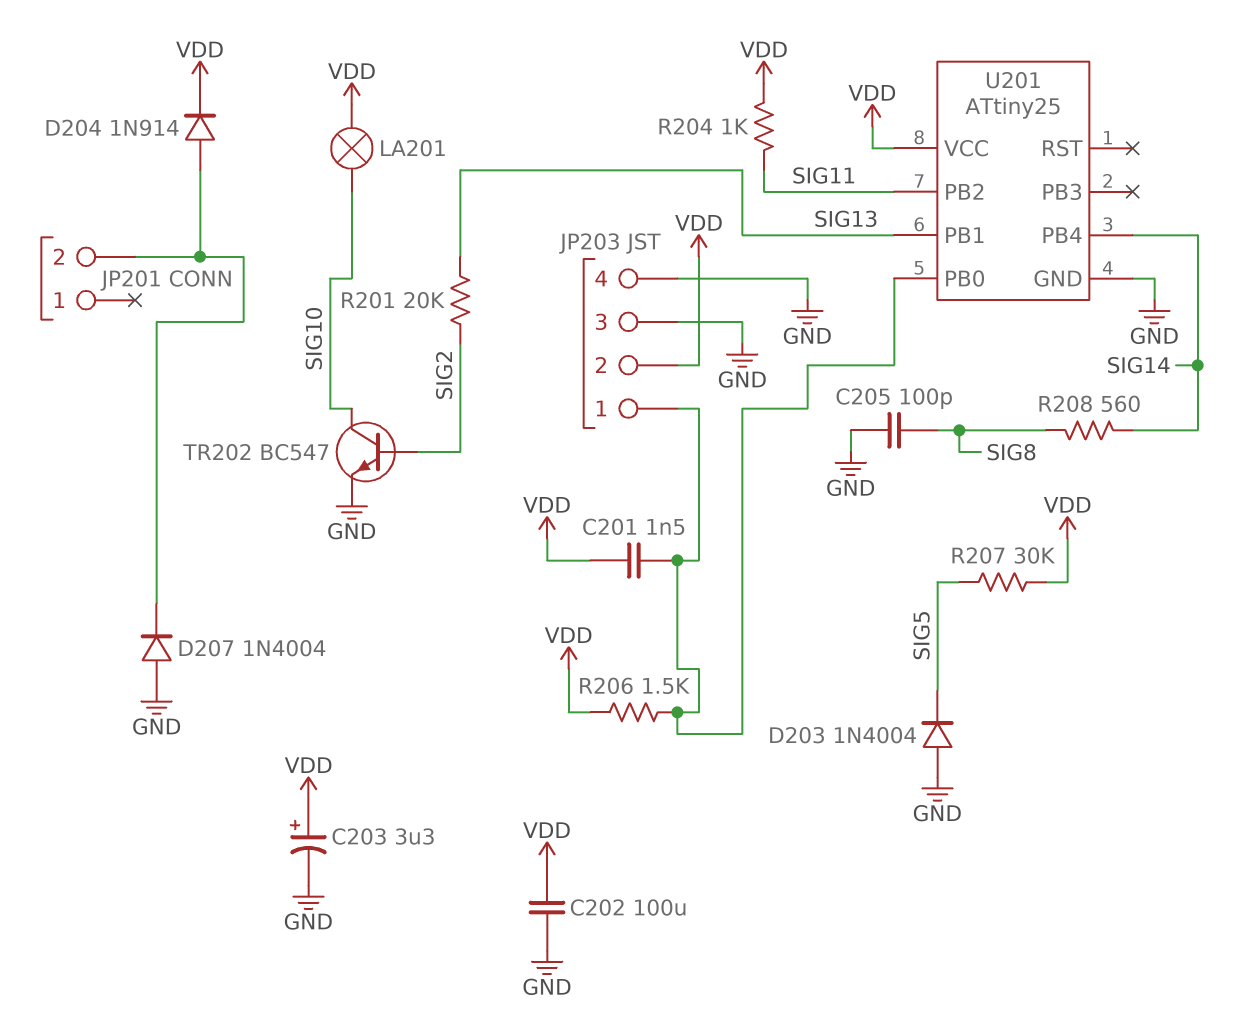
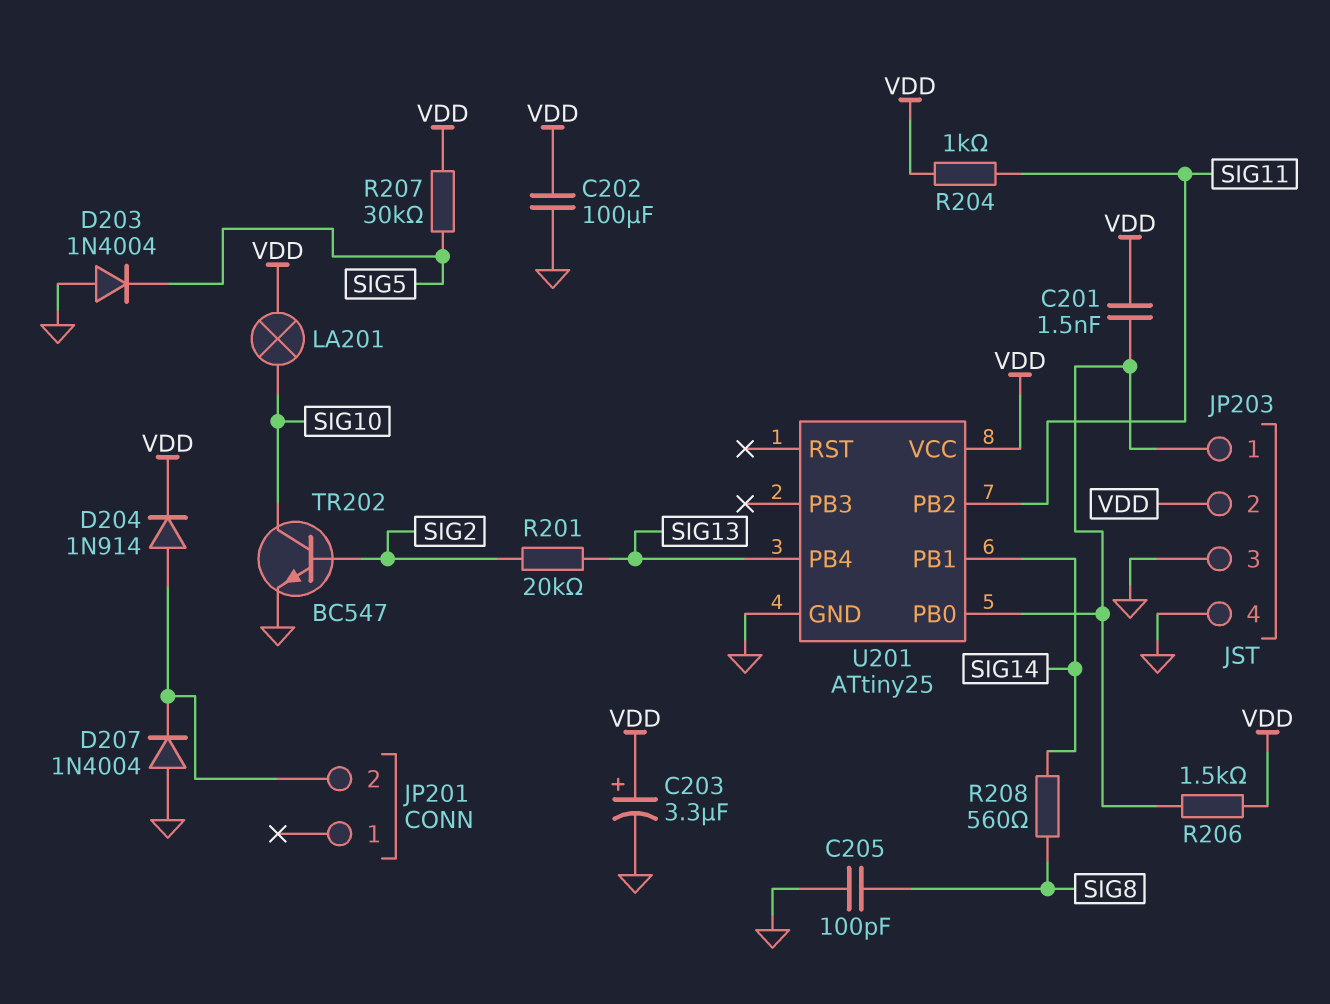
U201 pin PB1: SIG13 -> SIG14
U201 pin PB4: SIG14 -> SIG13

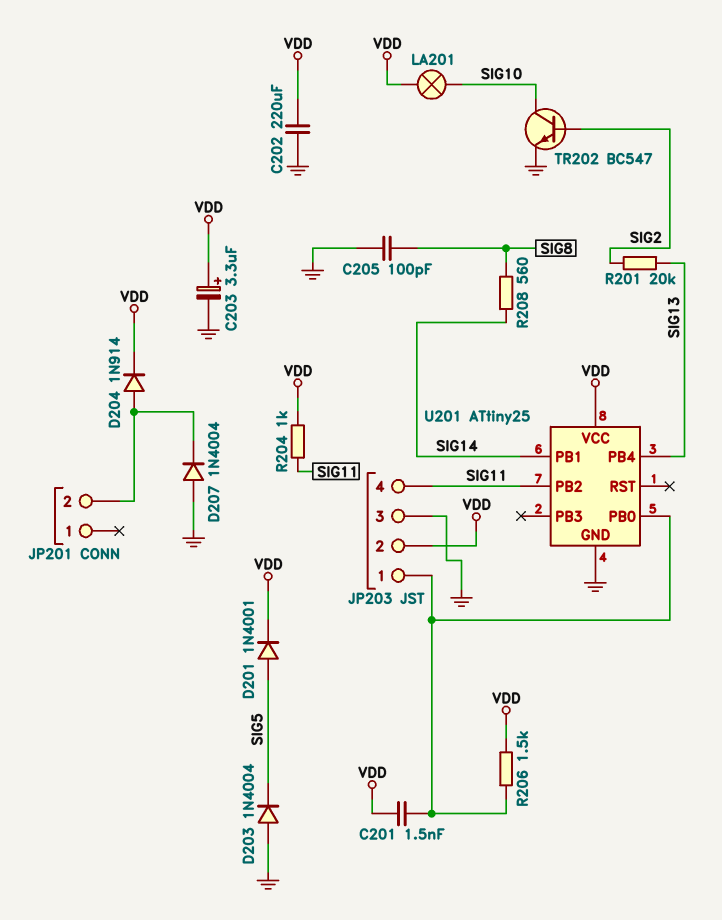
C202: 100uF (GND, VDD) -> 220uF (GND, VDD)
D201: none -> diode 1N4001 (A SIG5, K VDD)
JP203 pin 4: GND -> SIG11
R207: 30k (SIG5, VDD) -> none

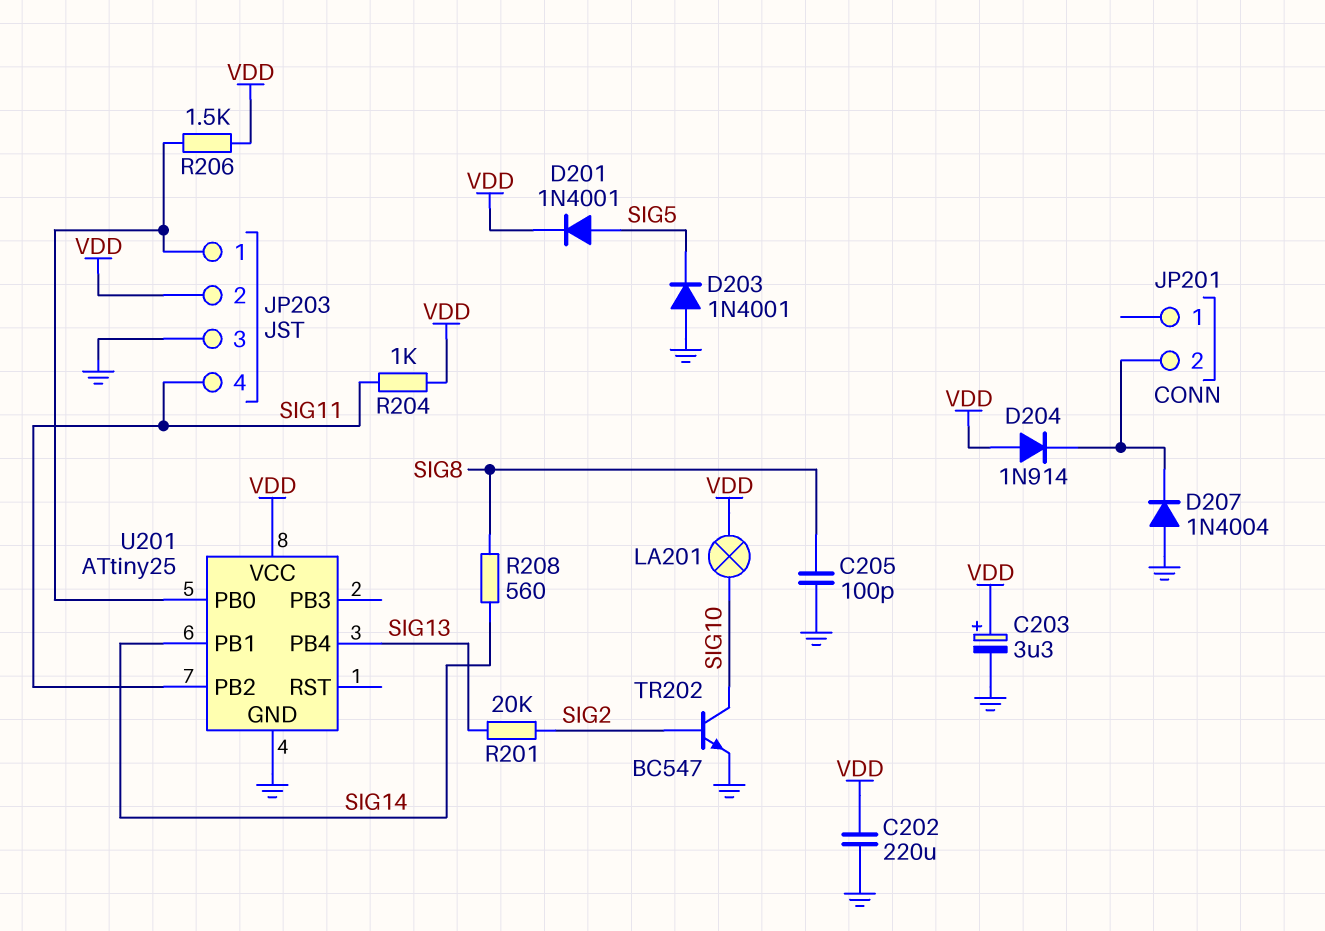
C201: 1.5nF (JP203/1, VDD) -> none
D203: diode 1N4004 (A GND, K SIG5) -> diode 1N4001 (A GND, K SIG5)
D204: diode 1N914 (A JP201/2, K VDD) -> diode 1N914 (A VDD, K JP201/2)

